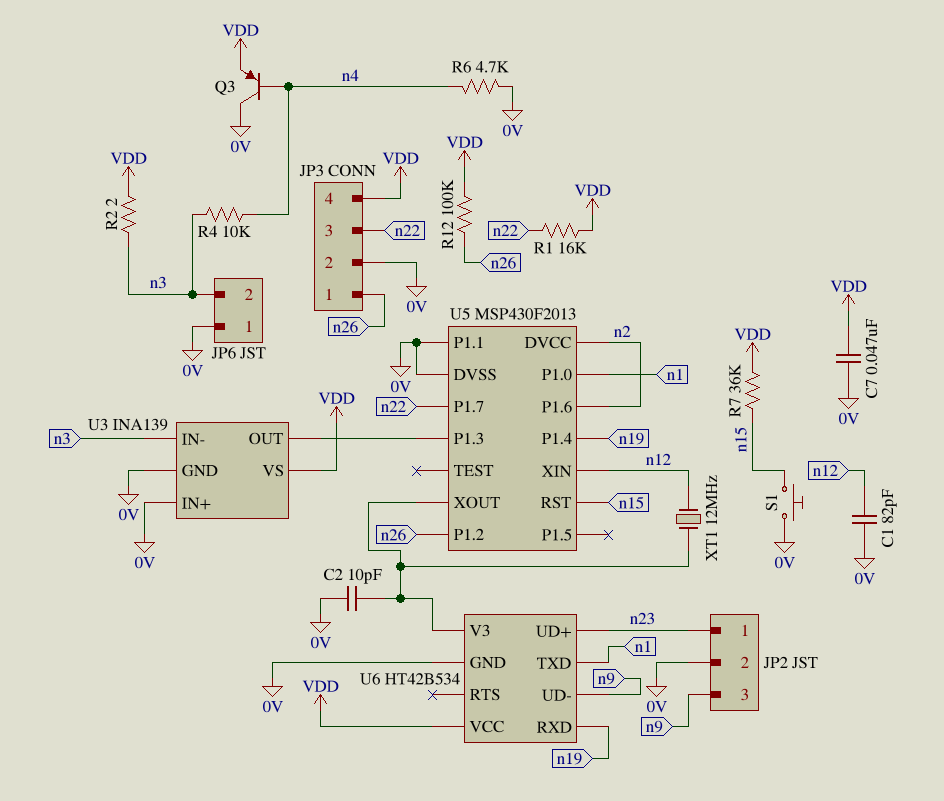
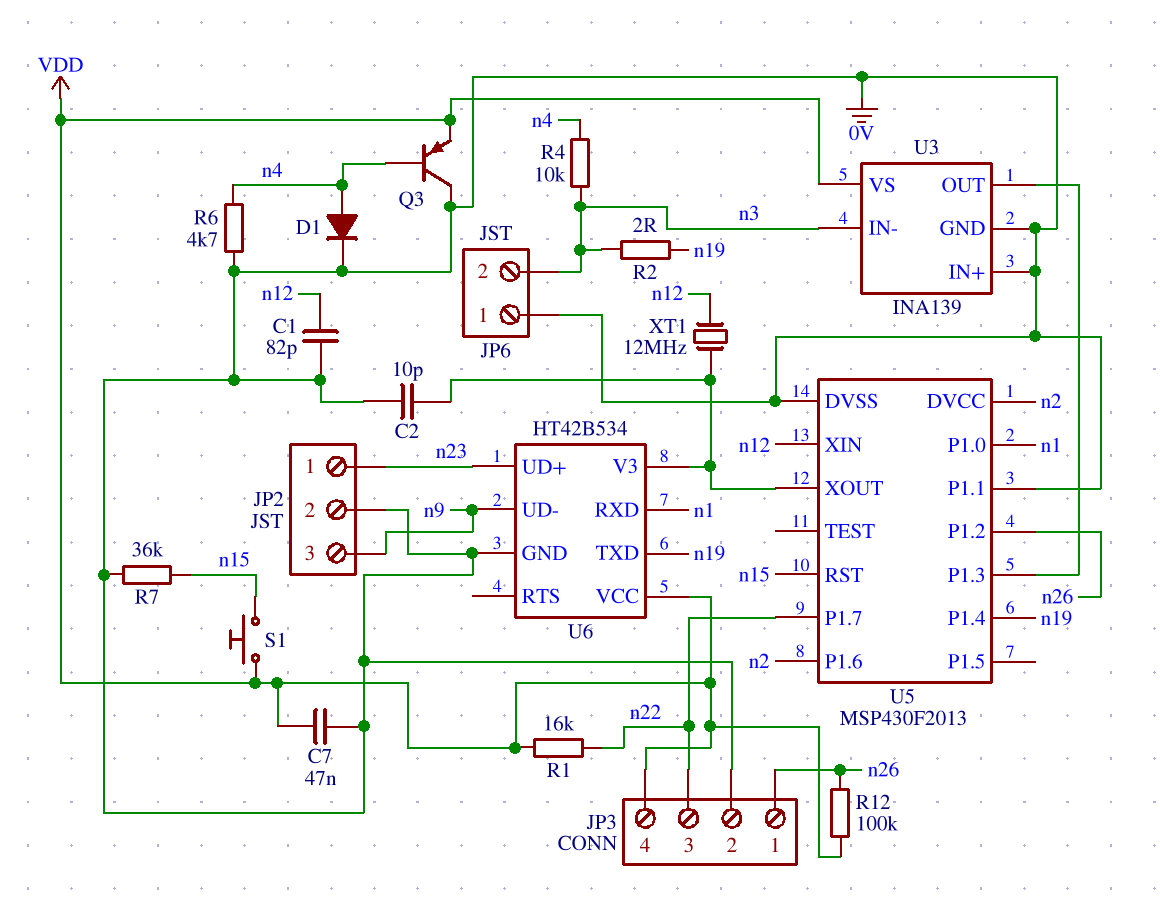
D1: none -> diode (A n4, K 0V)
R2: 2 (VDD, n3) -> 2 (n3, n19)
R7: 36k (VDD, n15) -> 36k (0V, n15)
S1: button (0V, n15) -> button (VDD, n15)
U6 pin RXD: n19 -> n1
U6 pin TXD: n1 -> n19

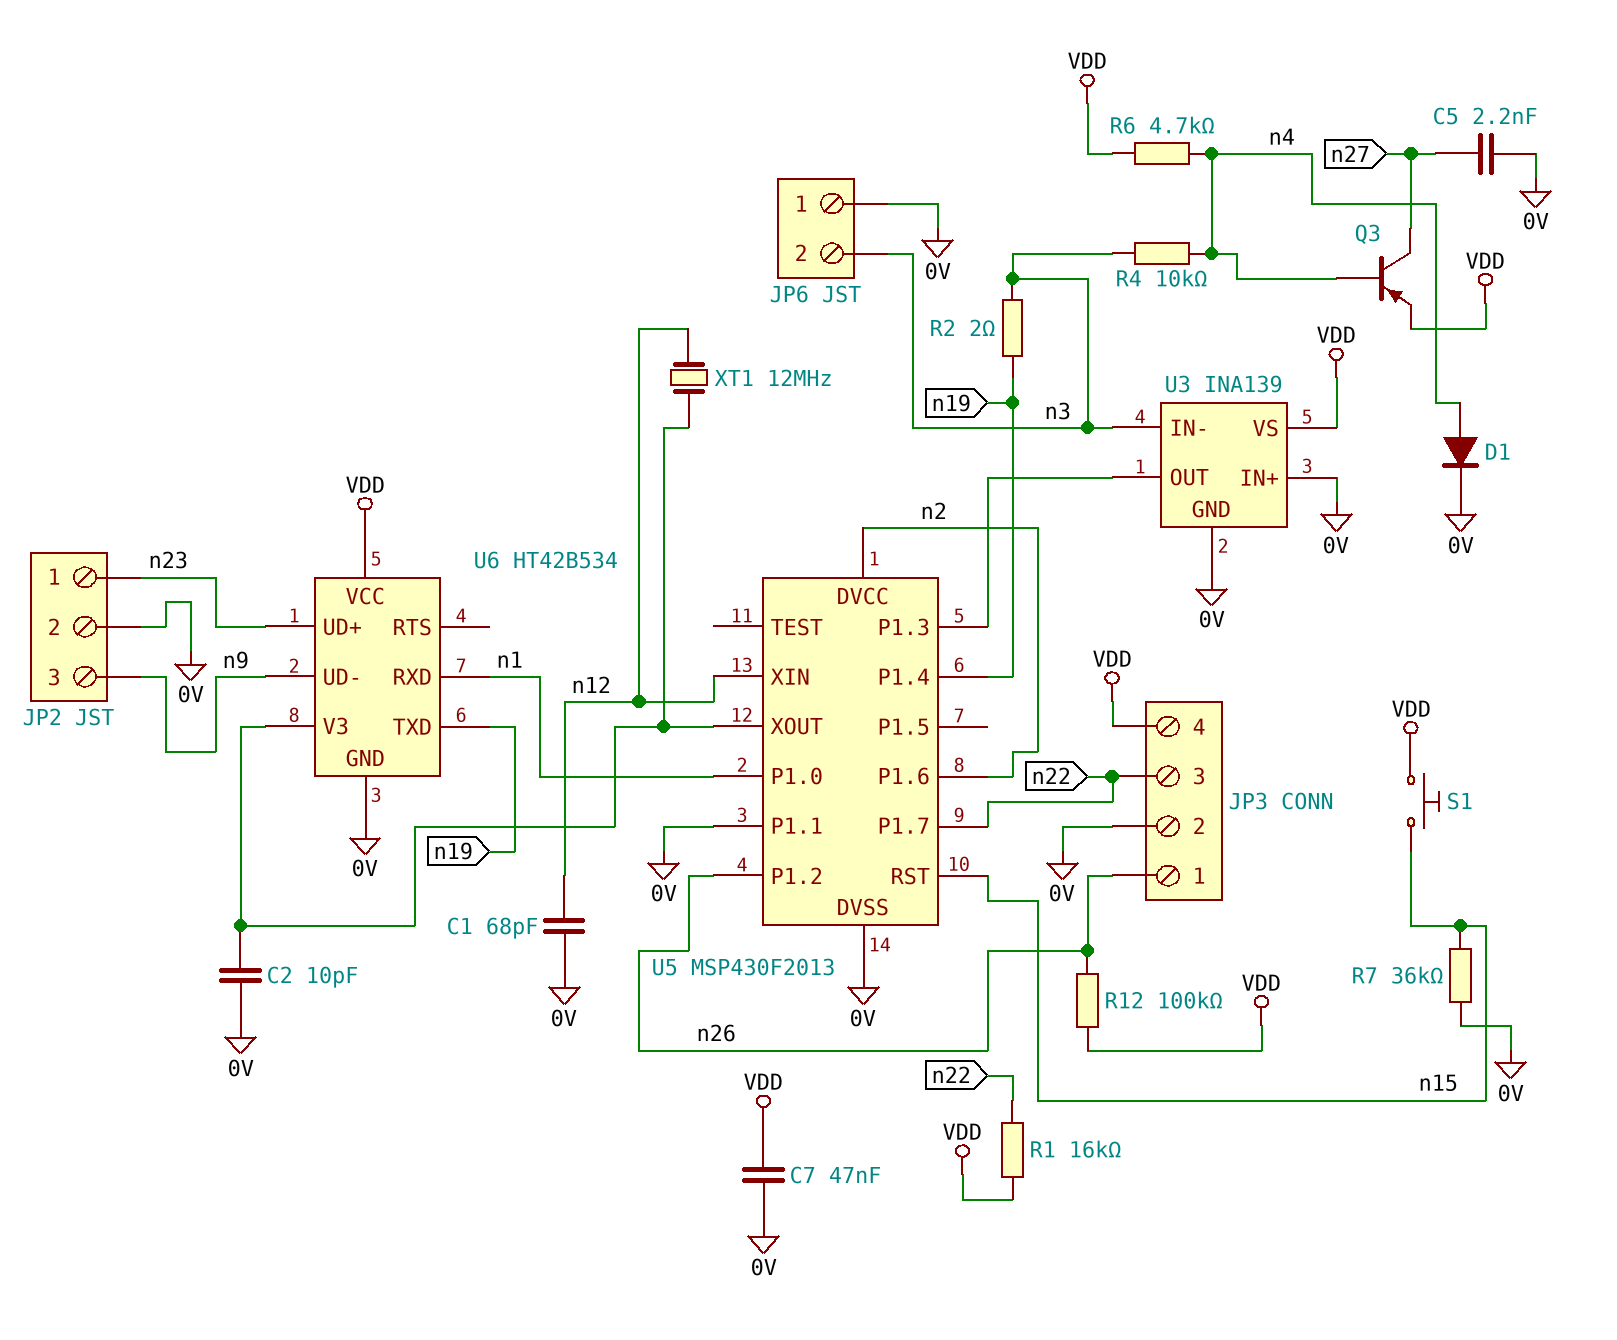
C1: 82pF (0V, n12) -> 68pF (0V, n12)
C5: none -> 2.2nF (0V, n27)
Q3: PNP (B n4, C 0V, E VDD) -> PNP (B n4, C n27, E VDD)
R6: 4.7k (0V, n4) -> 4.7k (VDD, n4)

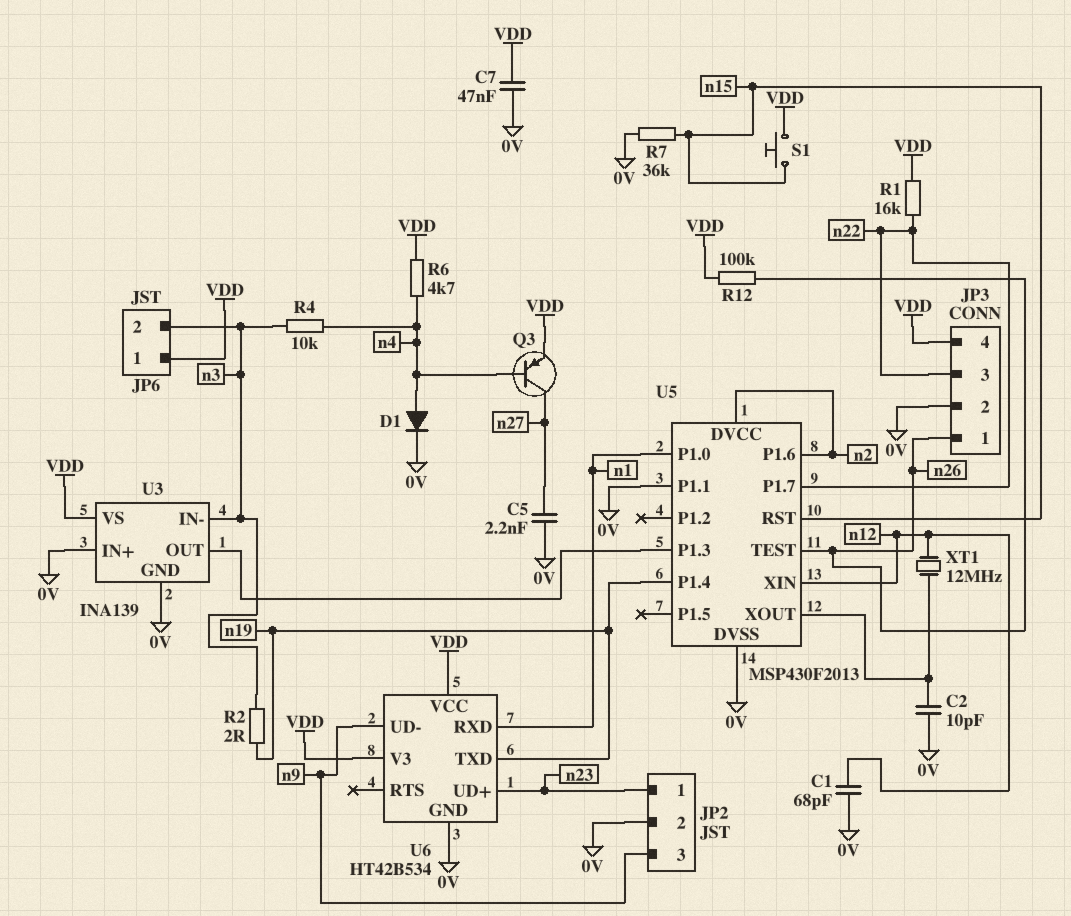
JP6 pin 1: 0V -> VDD
U5 pin P1.2: n26 -> none
U5 pin TEST: none -> n26
U6 pin V3: U5/XOUT -> VDD

